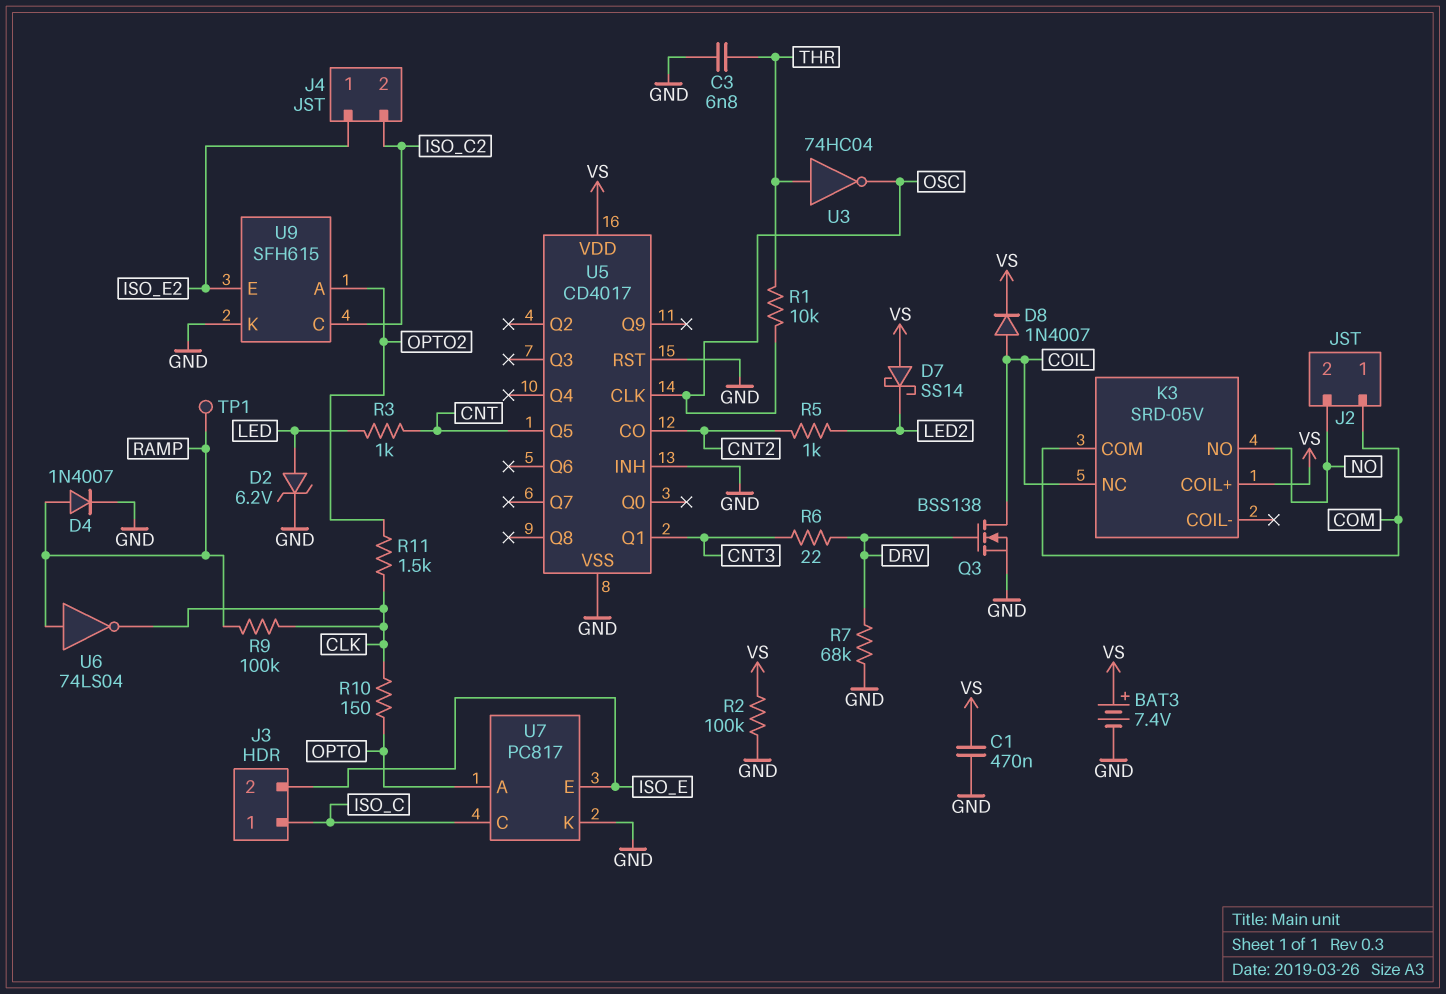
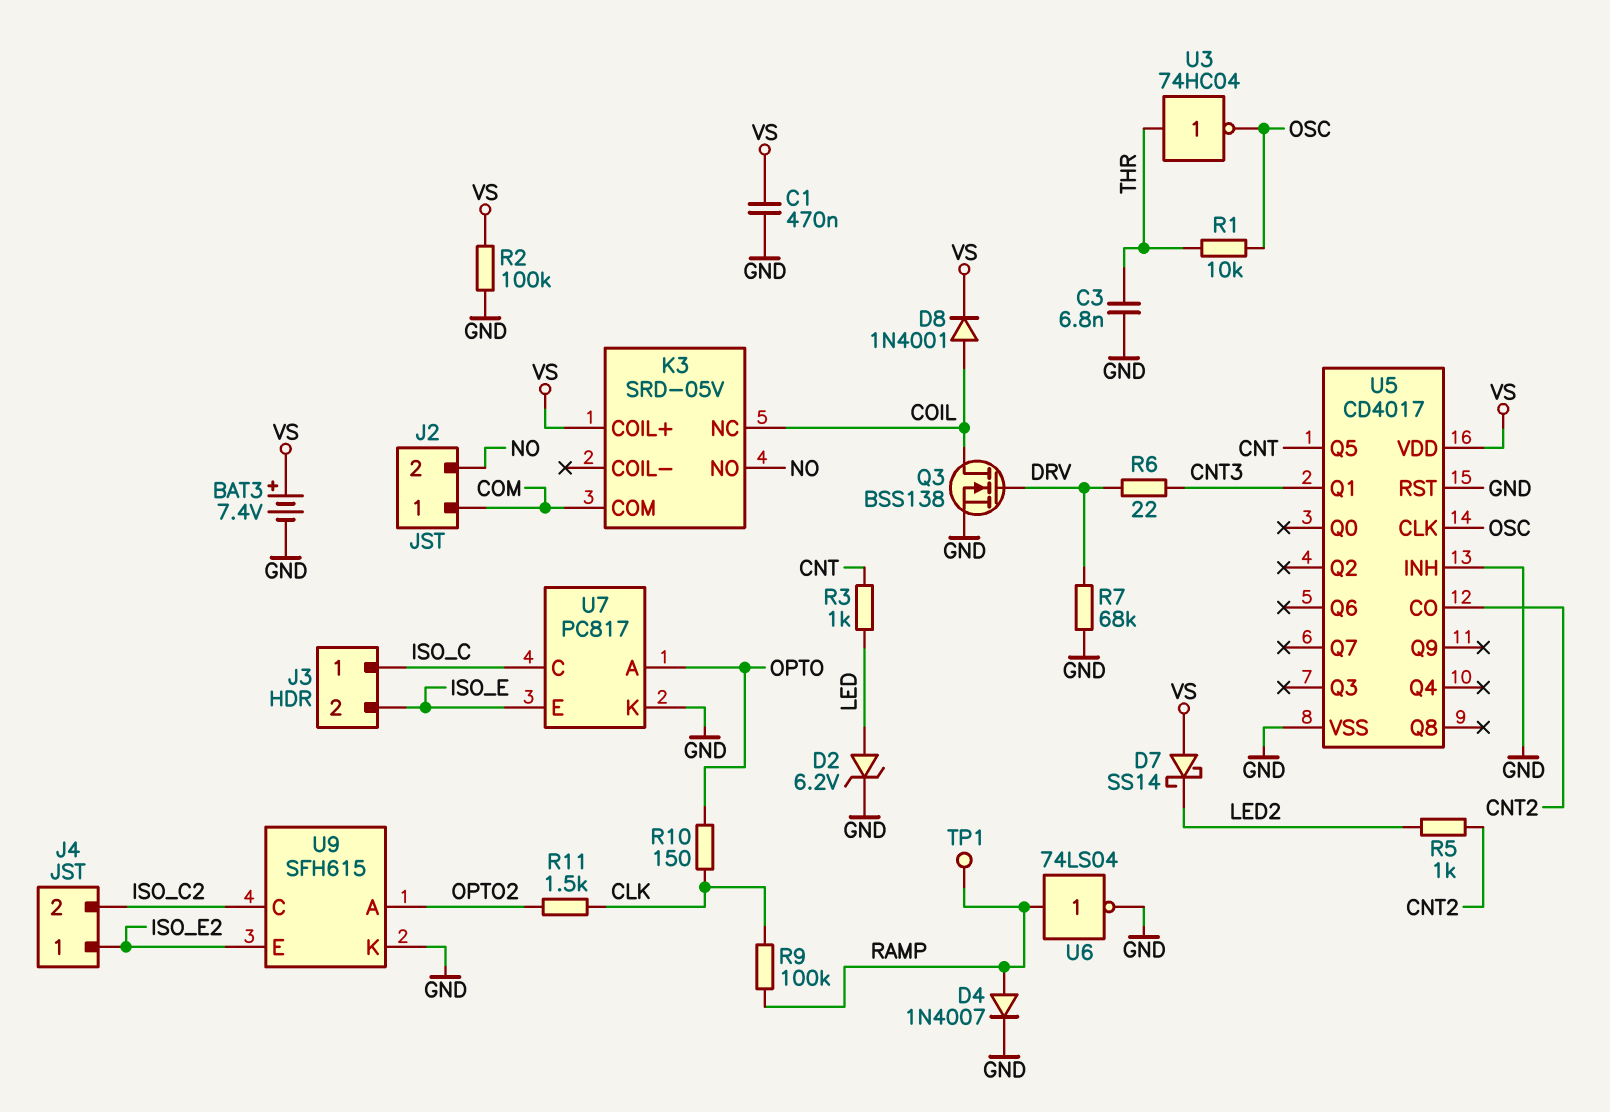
D8: diode 1N4007 (A COIL, K VS) -> diode 1N4001 (A COIL, K VS)
U6: NOT 74LS04 (in RAMP, out CLK) -> NOT 74LS04 (in RAMP, out GND)

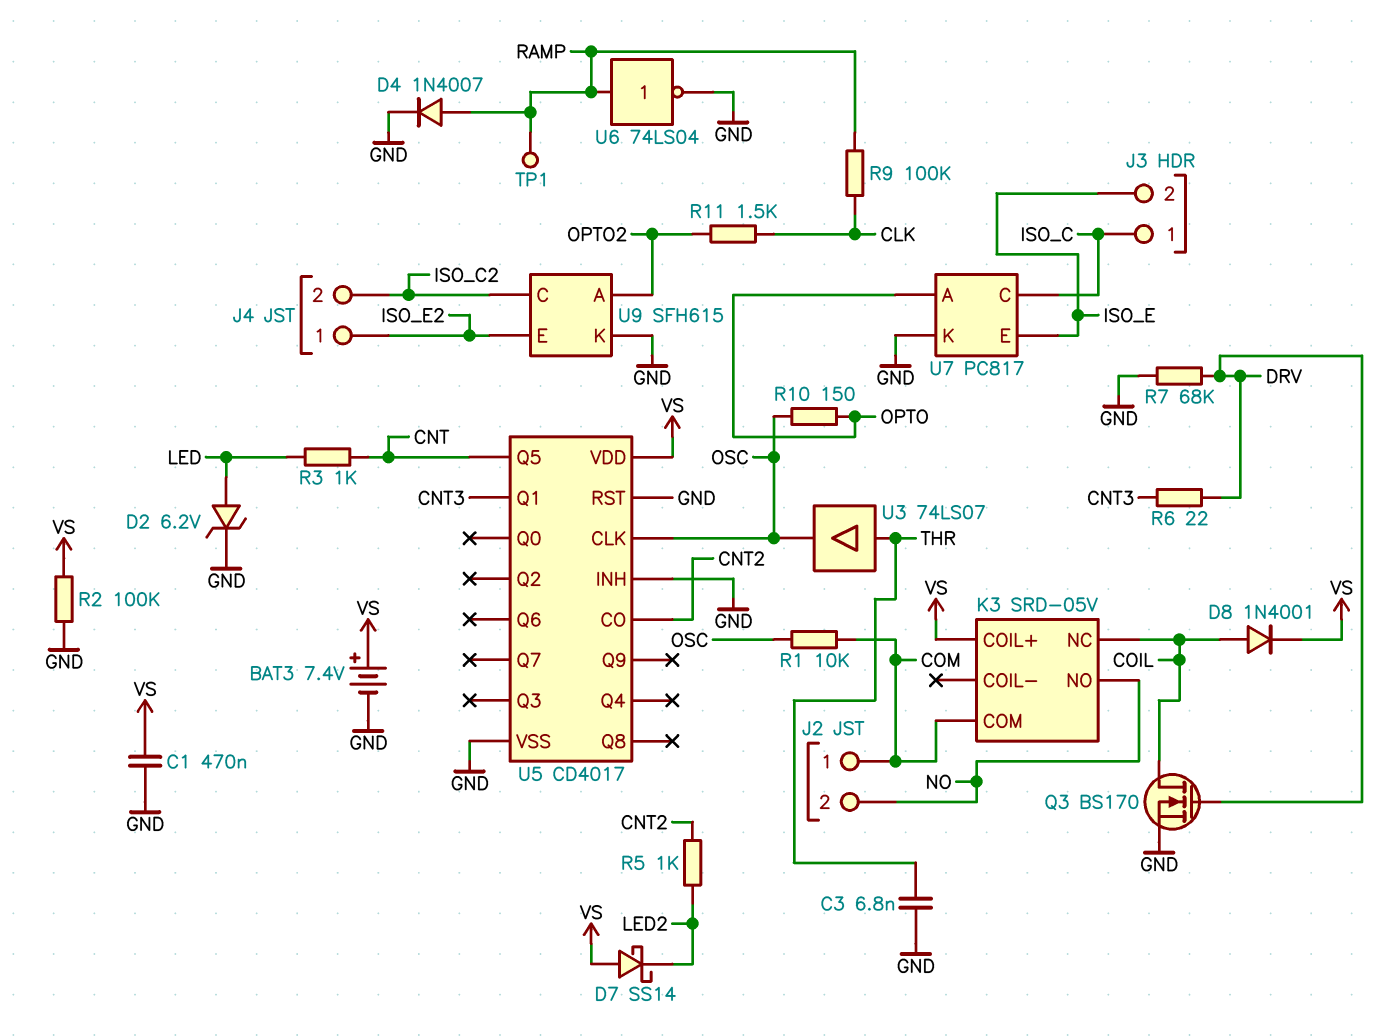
Q3: NMOS BSS138 (G DRV, D COIL, S GND) -> NMOS BS170 (G DRV, D COIL, S GND)
R1: 10k (OSC, THR) -> 10k (COM, OSC)
R10: 150 (CLK, OPTO) -> 150 (OPTO, OSC)
U3: NOT 74HC04 (in THR, out OSC) -> buffer 74LS07 (in THR, out OSC)

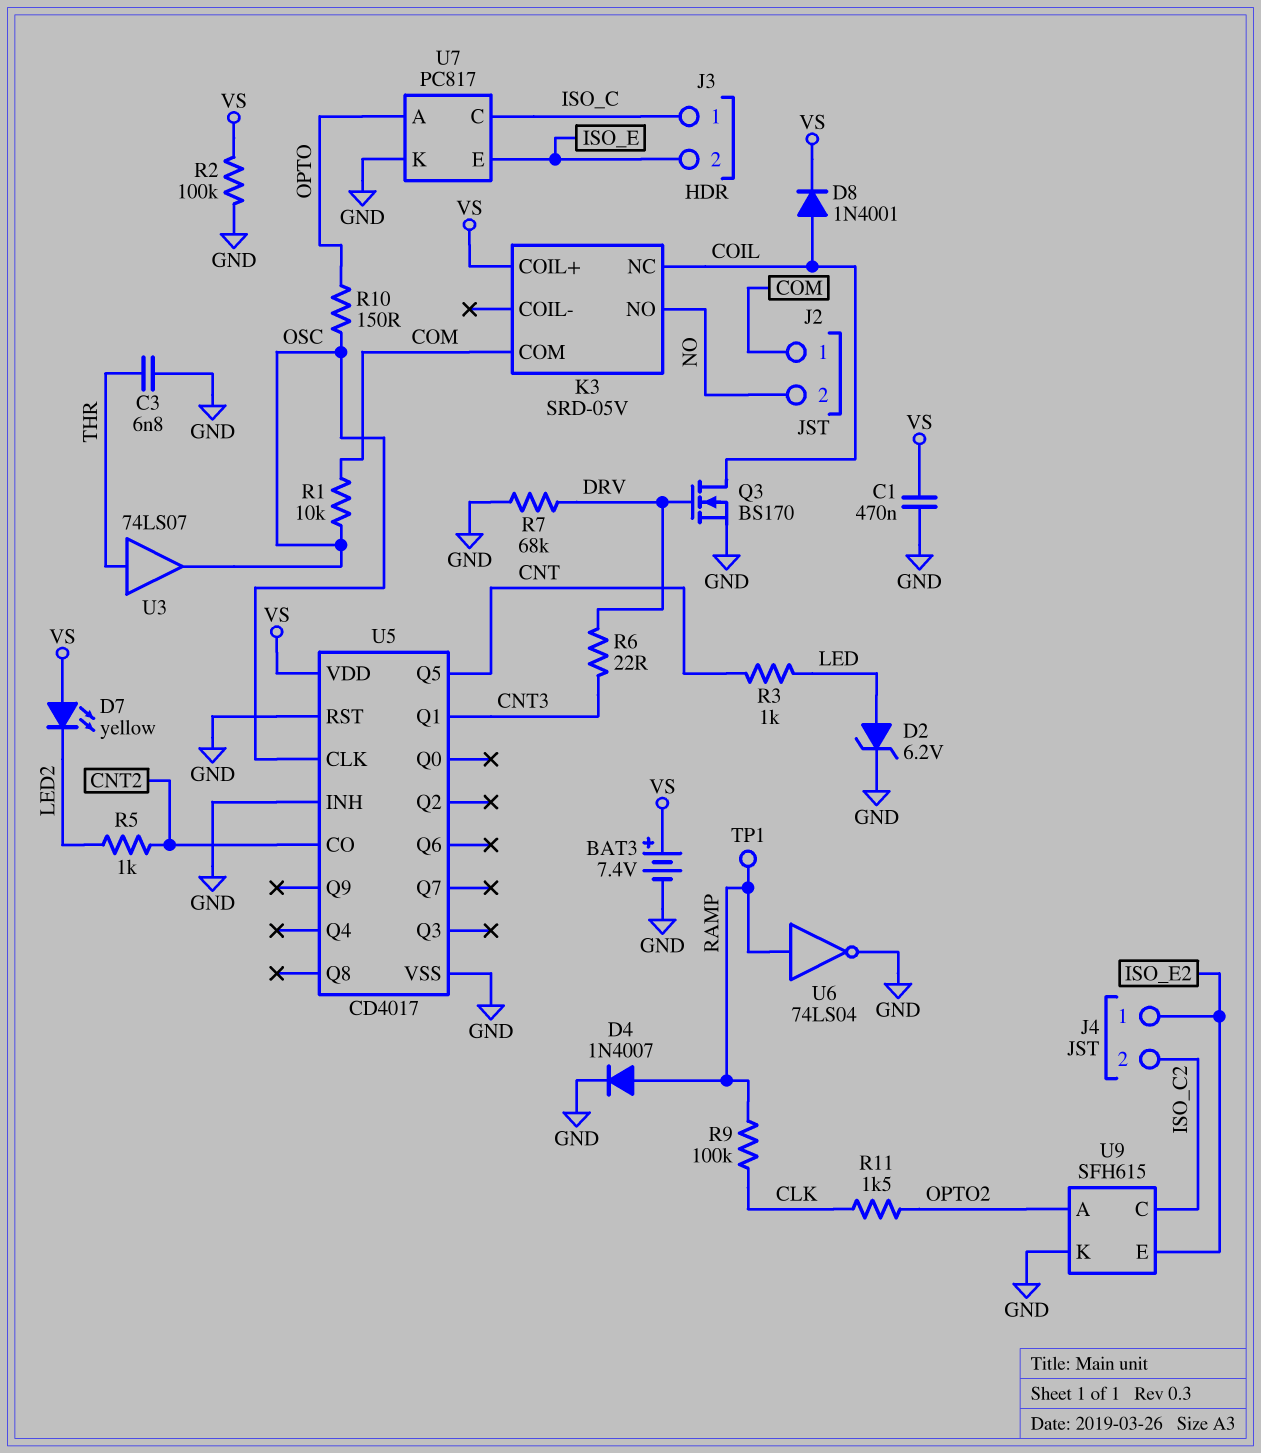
D7: schottky SS14 (A VS, K LED2) -> LED yellow (A VS, K LED2)

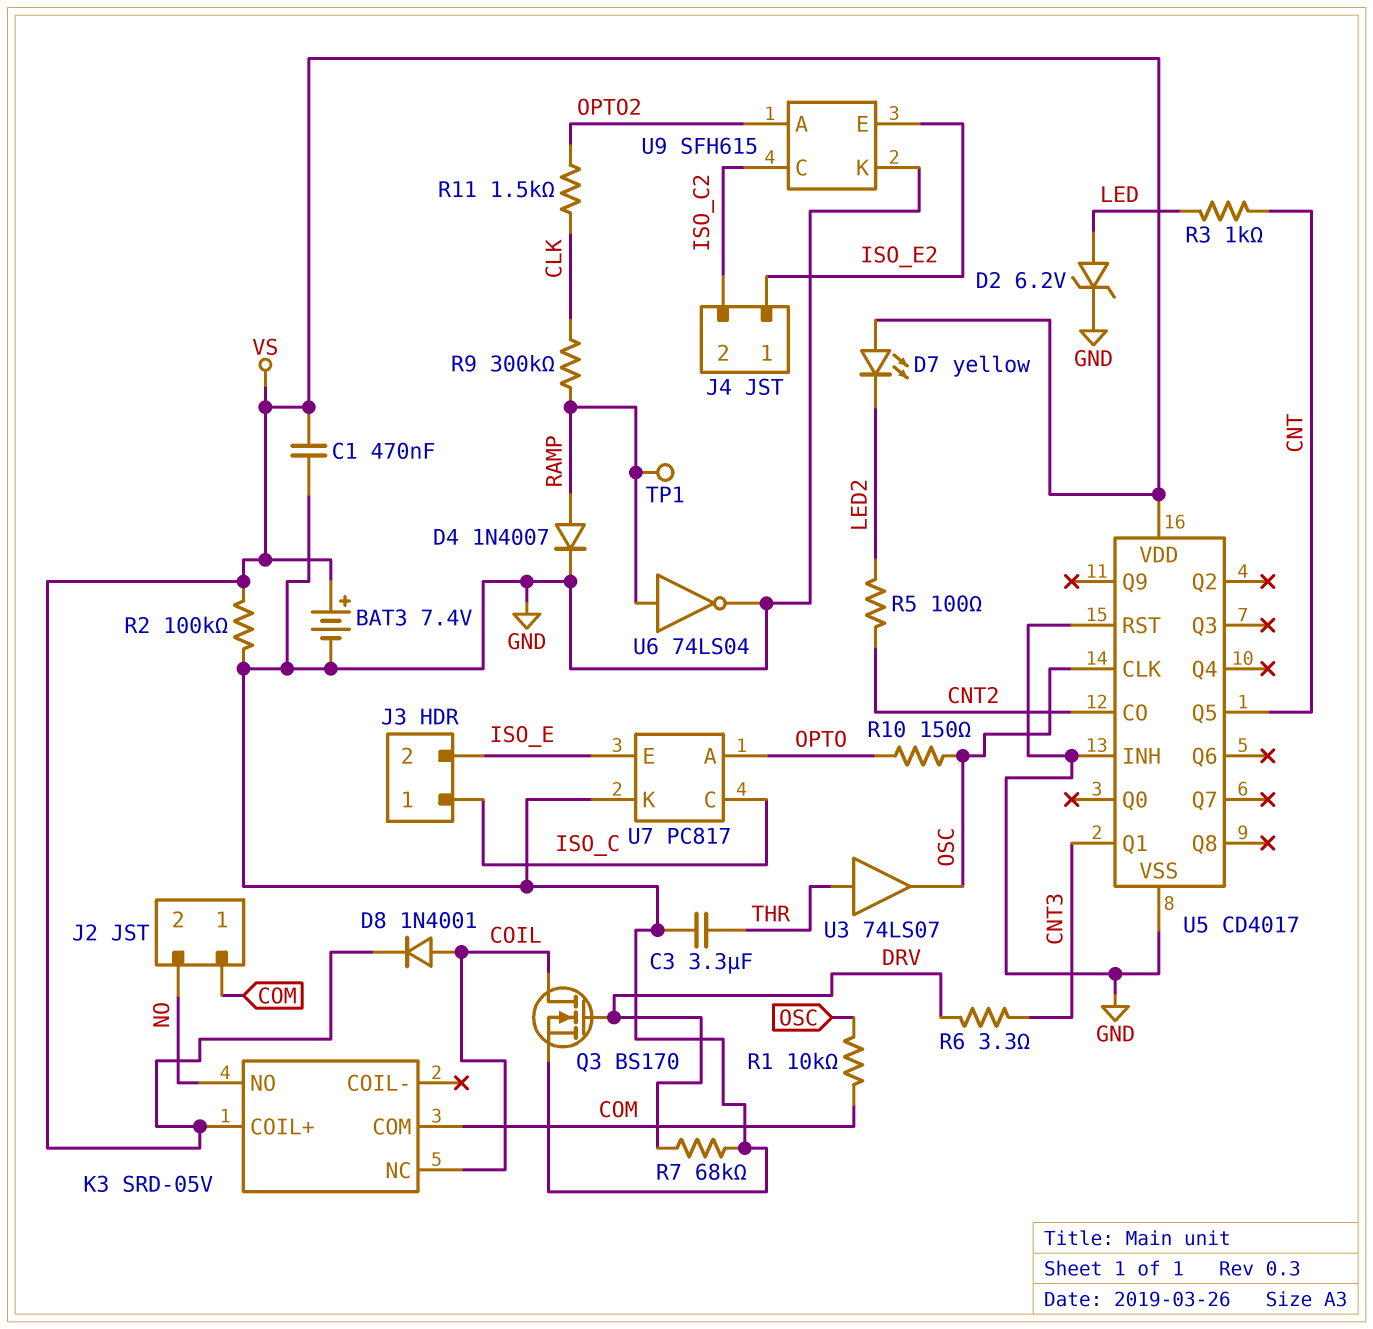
C3: 6.8nF (GND, THR) -> 3.3uF (GND, THR)
R5: 1k (CNT2, LED2) -> 100 (CNT2, LED2)
R6: 22 (CNT3, DRV) -> 3.3 (CNT3, DRV)
R9: 100k (CLK, RAMP) -> 300k (CLK, RAMP)

